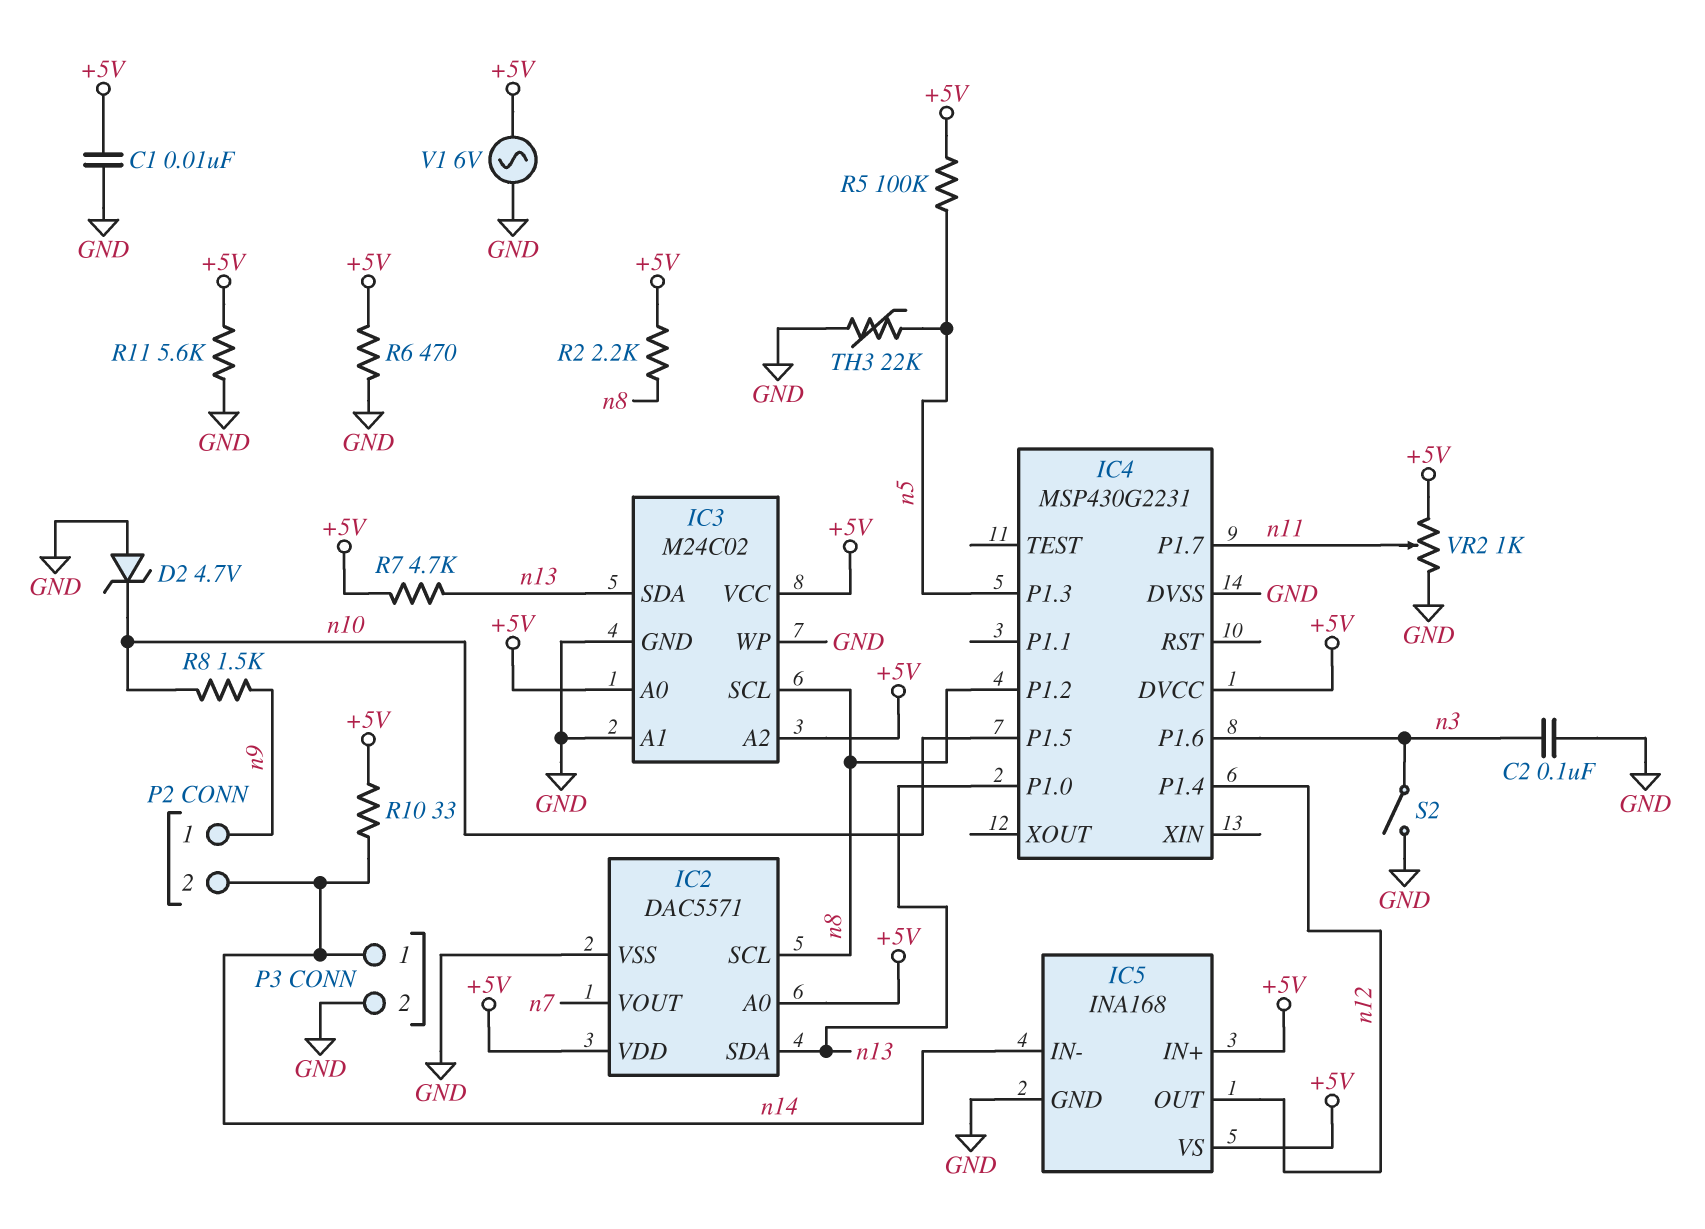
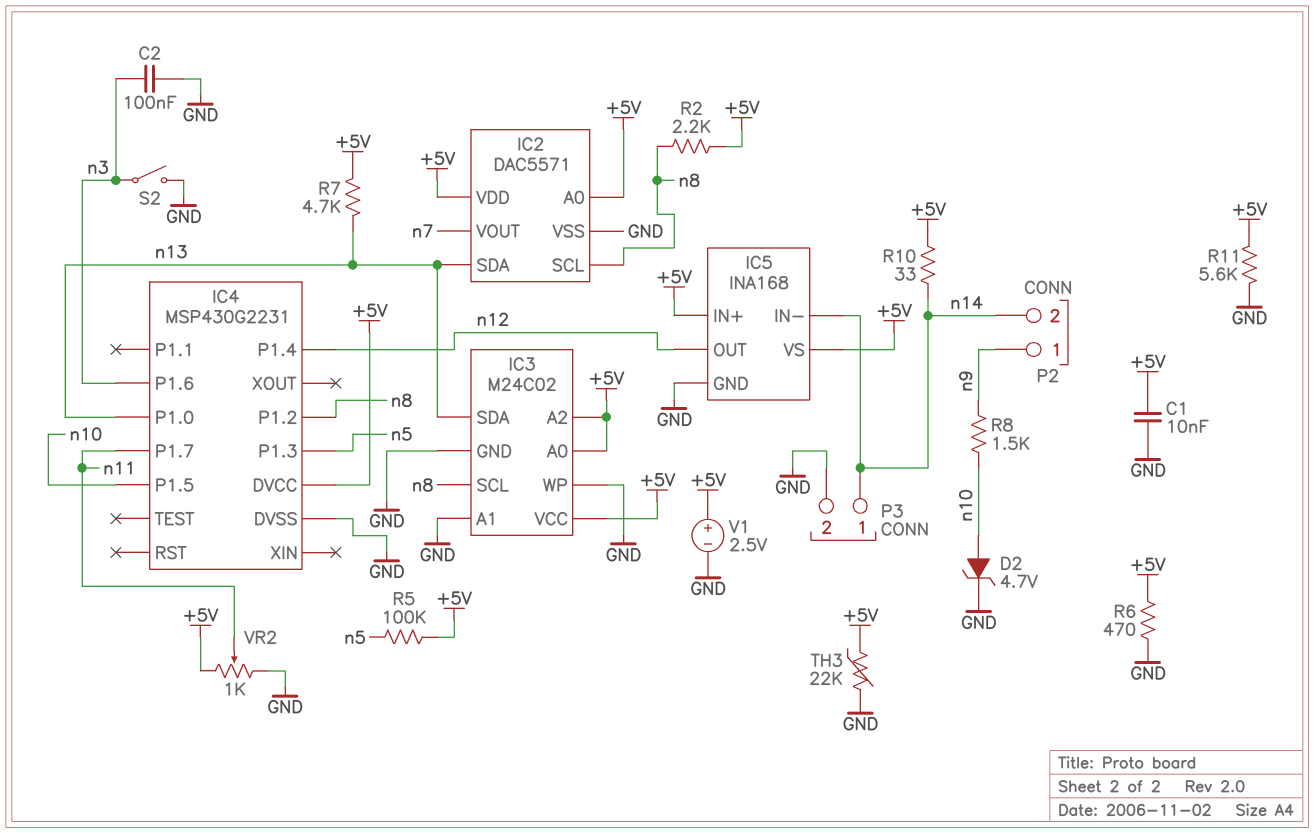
D2: zener 4.7V (A GND, K n10) -> zener 4.7V (A n10, K GND)
TH3: 22k (GND, n5) -> 22k (+5V, GND)
V1: AC 6V (+5V, GND) -> 2.5V (plus +5V, minus GND)

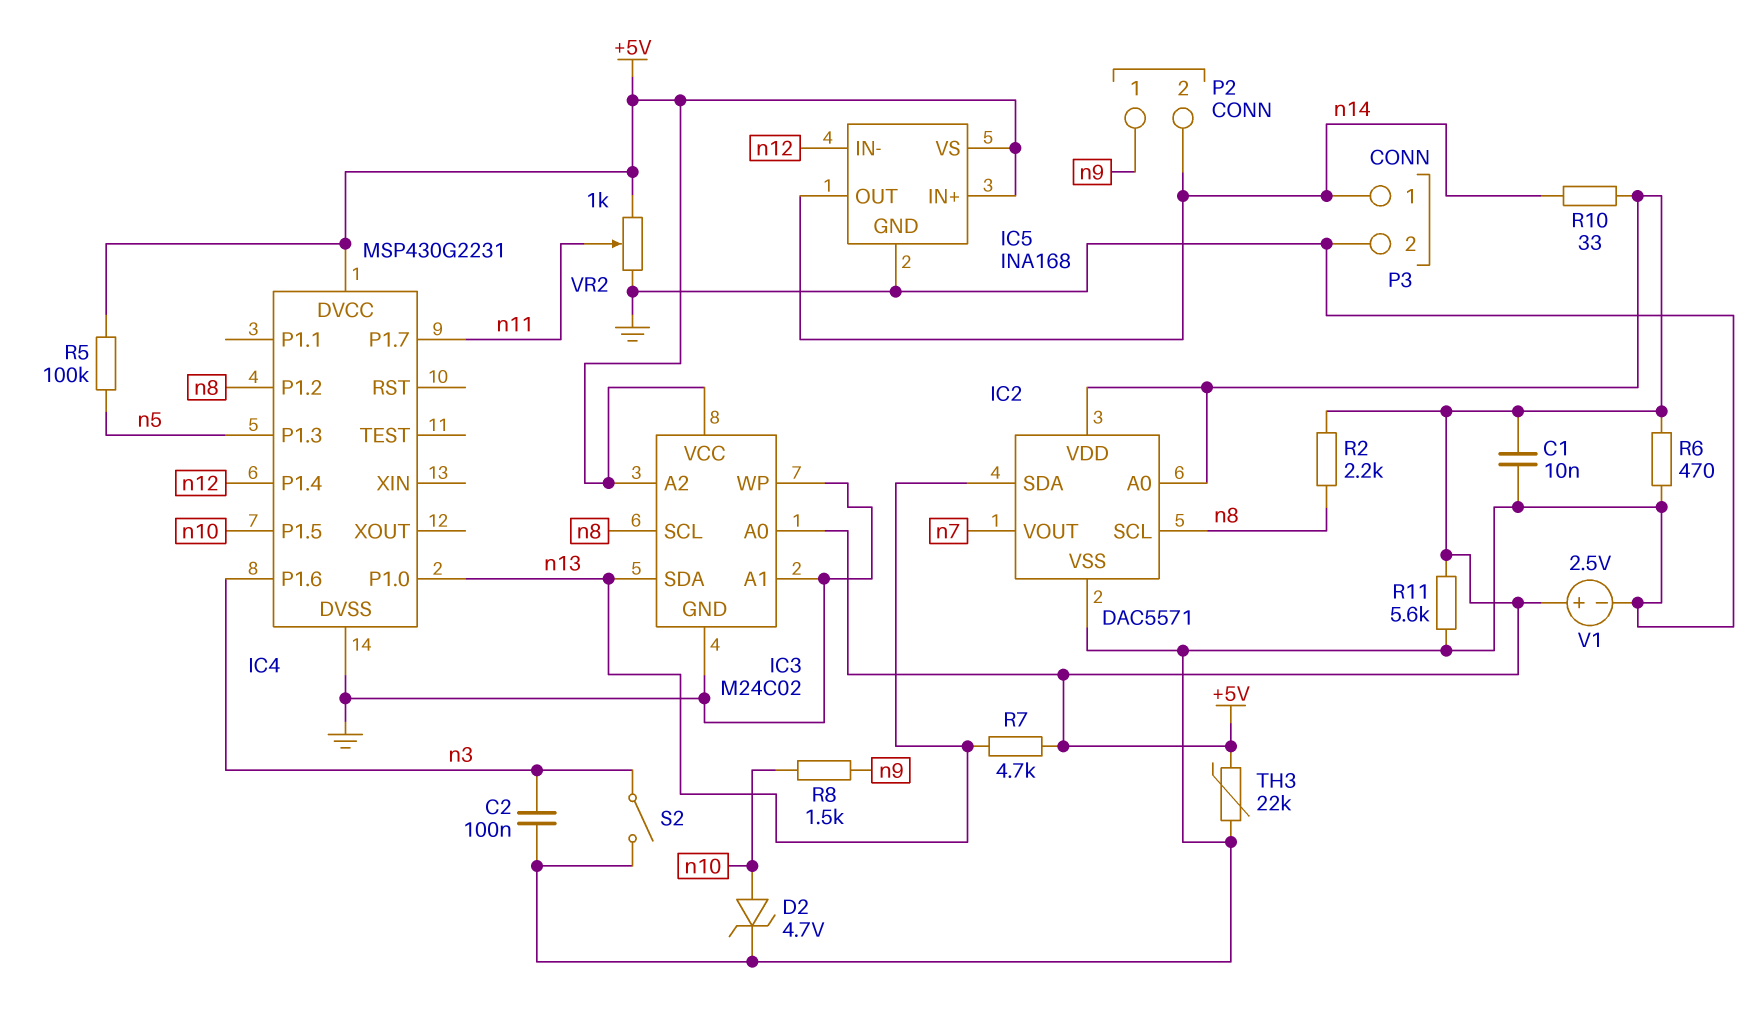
IC5 pin IN-: n14 -> n12
IC5 pin OUT: n12 -> n14

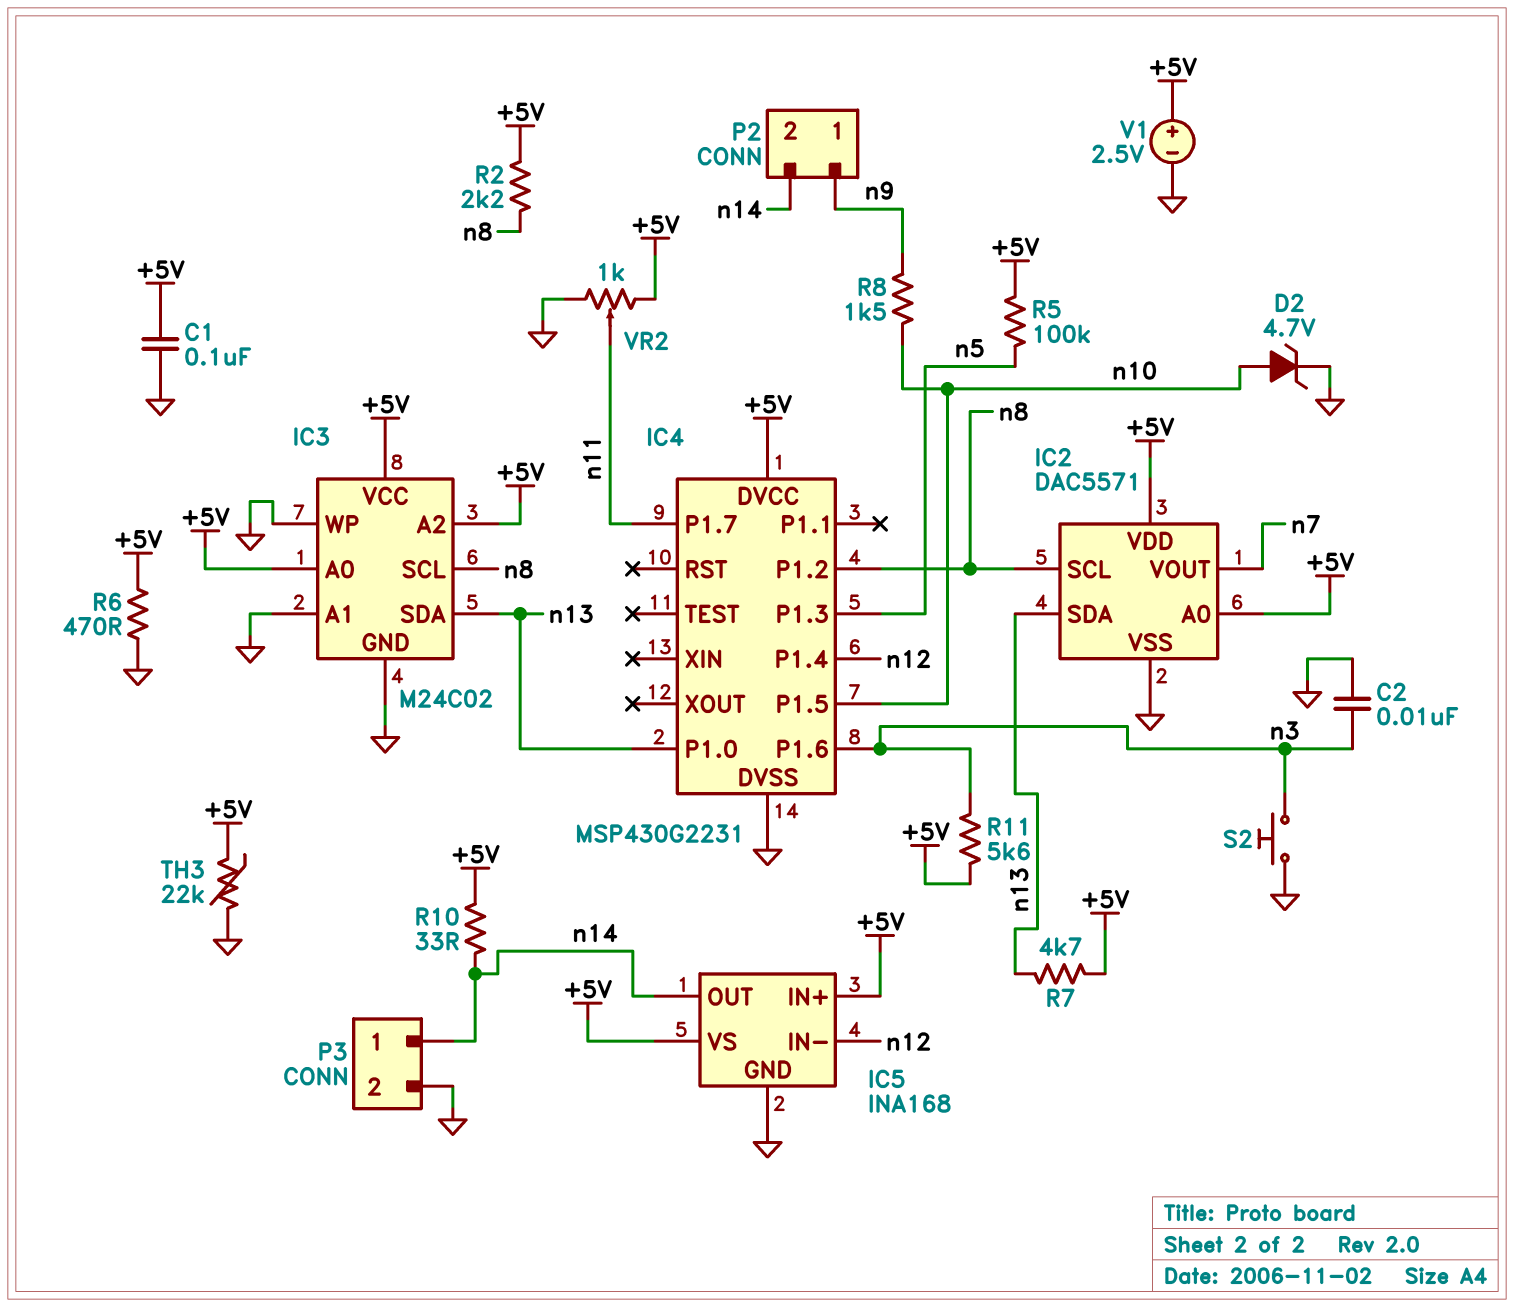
C1: 10nF (+5V, GND) -> 100nF (+5V, GND)
C2: 100nF (GND, n3) -> 10nF (GND, n3)
R11: 5.6k (+5V, GND) -> 5.6k (+5V, n3)
S2: switch (GND, n3) -> button (GND, n3)

